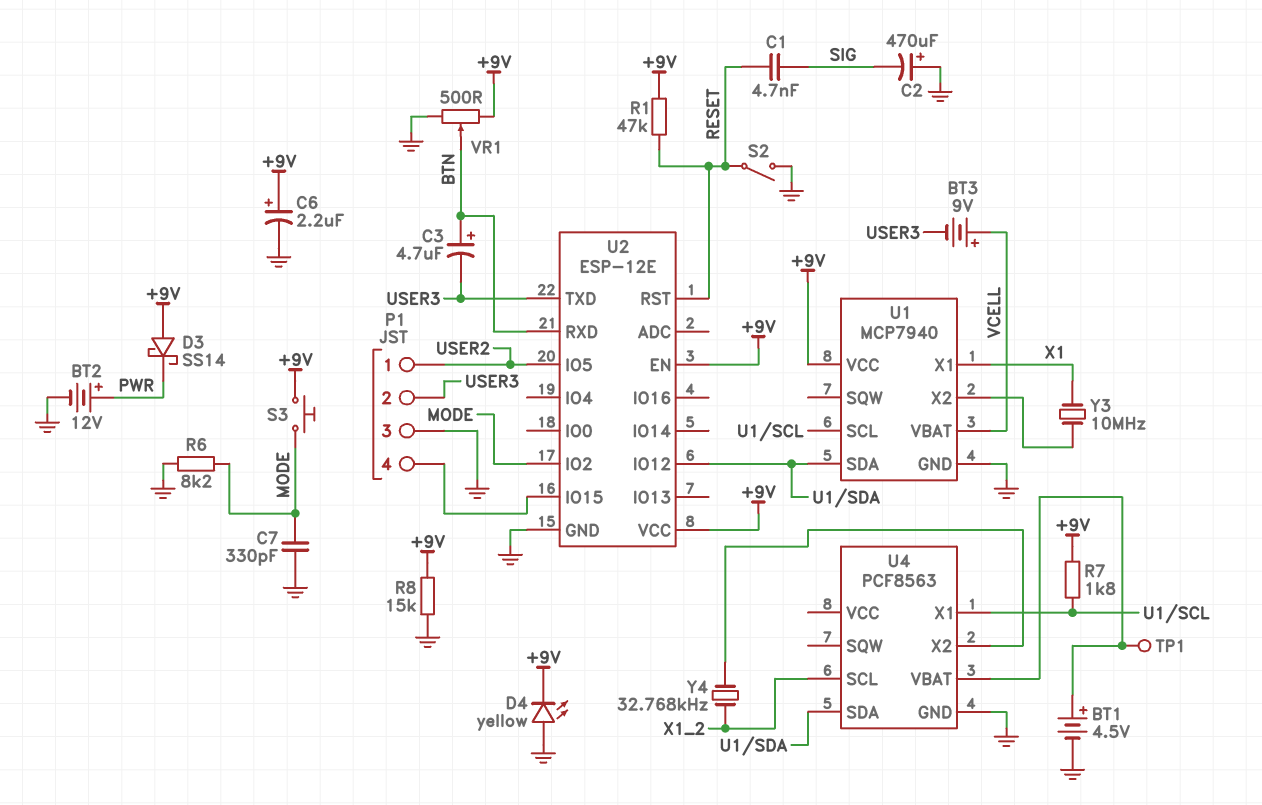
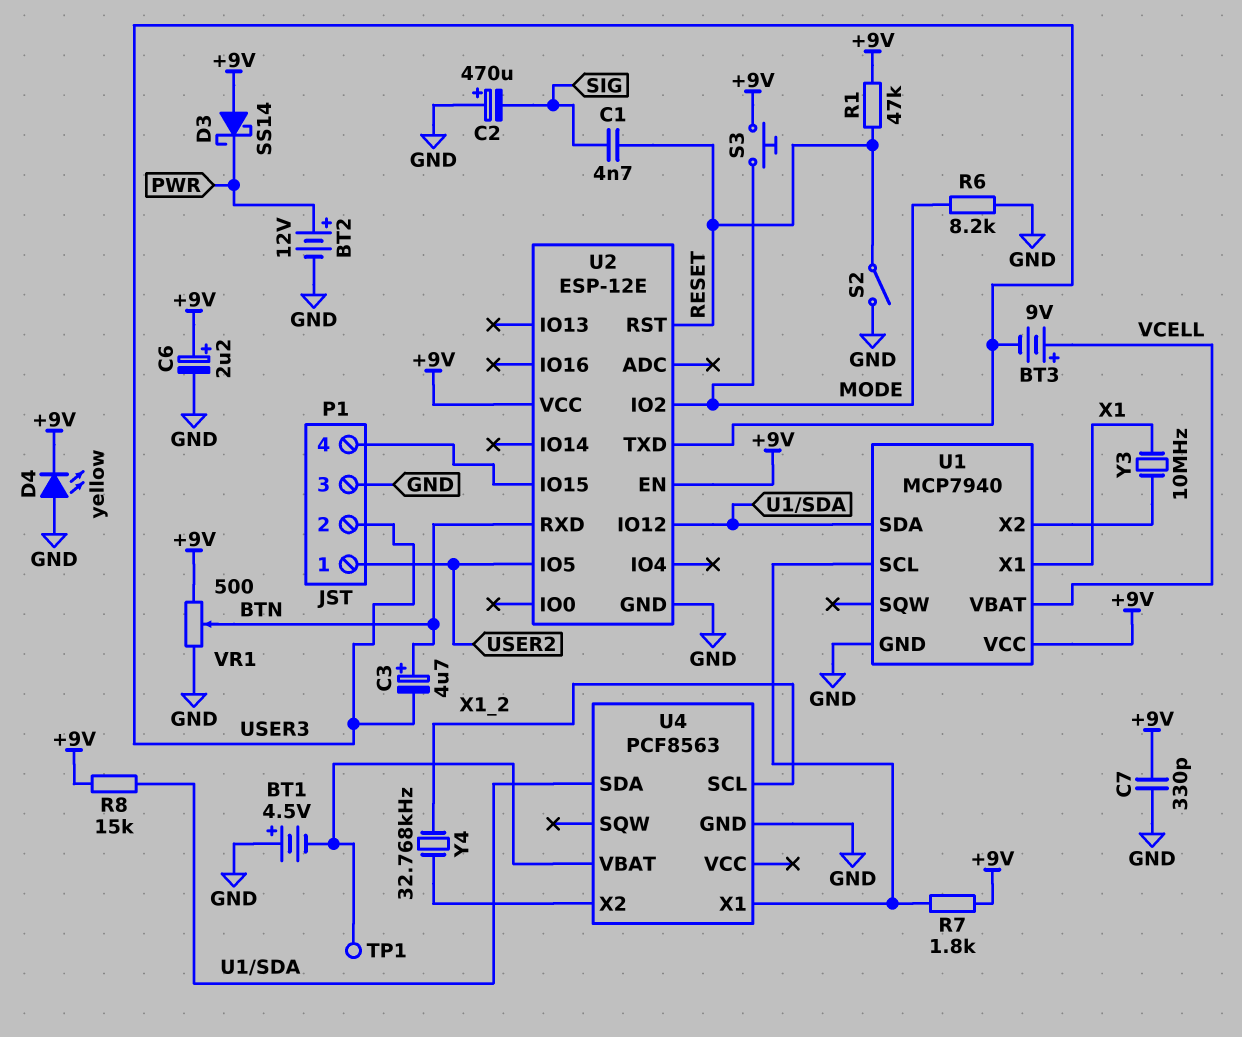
BT1: 4.5V (plus U4/VBAT, minus GND) -> 4.5V (plus GND, minus U4/VBAT)
C7: 330pF (GND, MODE) -> 330pF (+9V, GND)
R8: 15k (+9V, GND) -> 15k (+9V, U1/SDA)

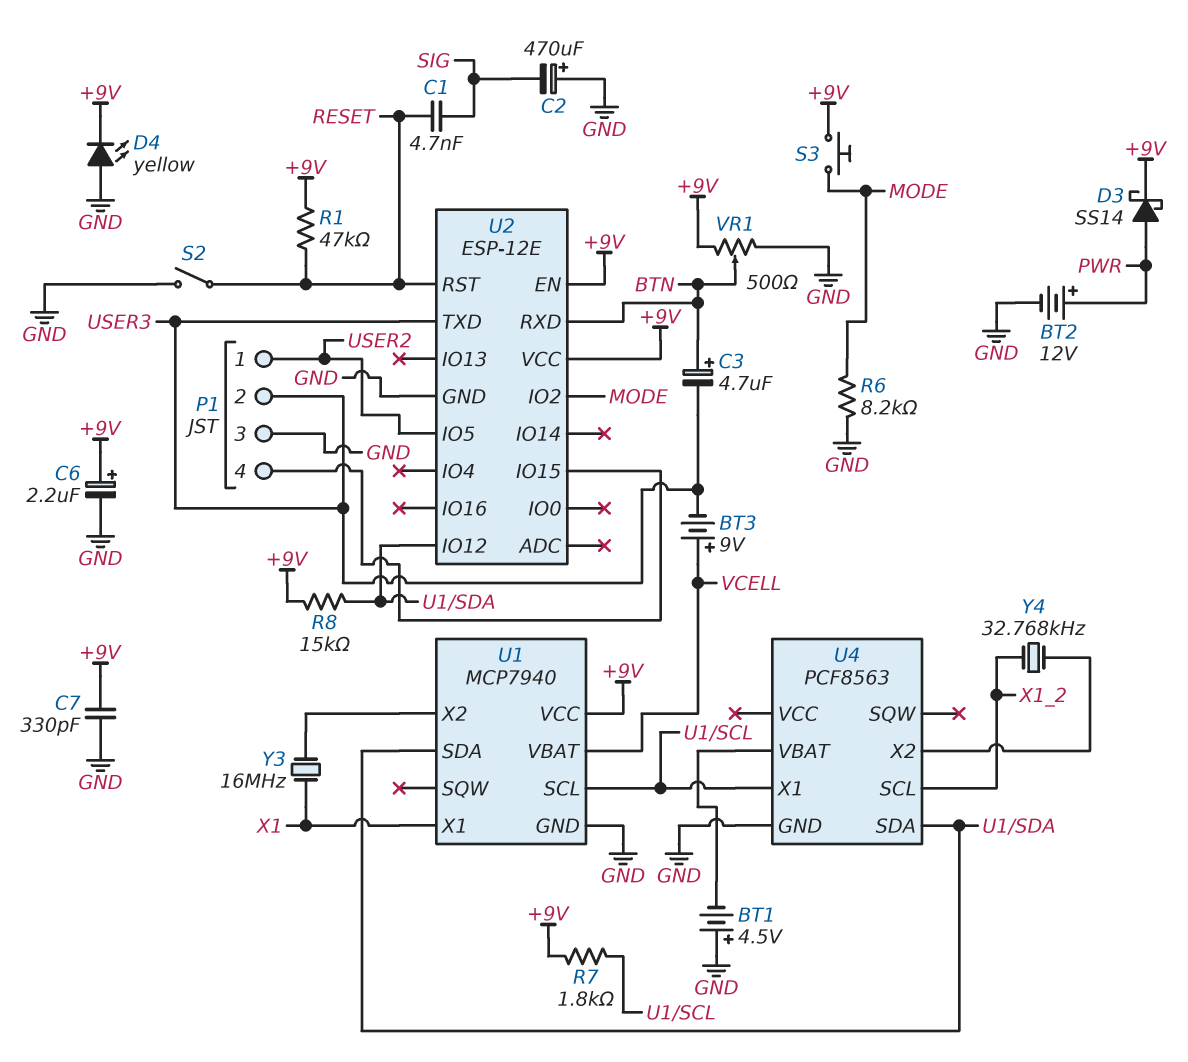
D3: schottky SS14 (A +9V, K PWR) -> schottky SS14 (A PWR, K +9V)
TP1: test point (U4/VBAT) -> none
Y3: 10MHz (U1/X2, X1) -> 16MHz (U1/X2, X1)

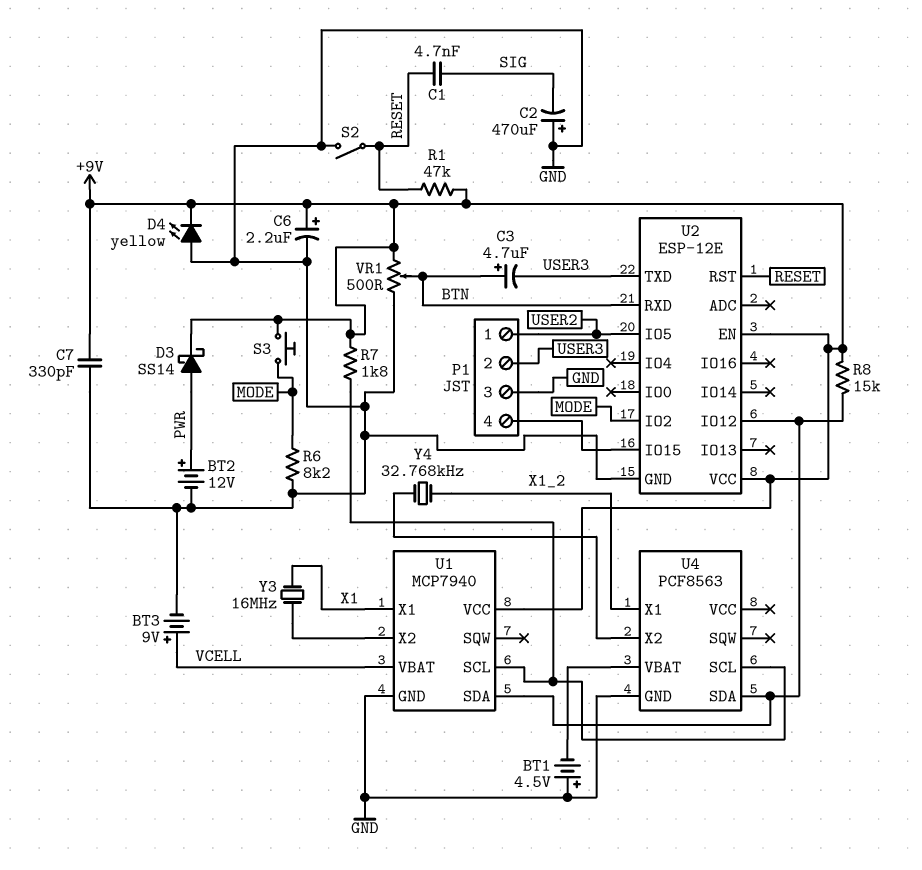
BT3: 9V (plus VCELL, minus USER3) -> 9V (plus VCELL, minus GND)
U4 pin SCL: X1_2 -> U1/SCL
U4 pin X1: U1/SCL -> X1_2

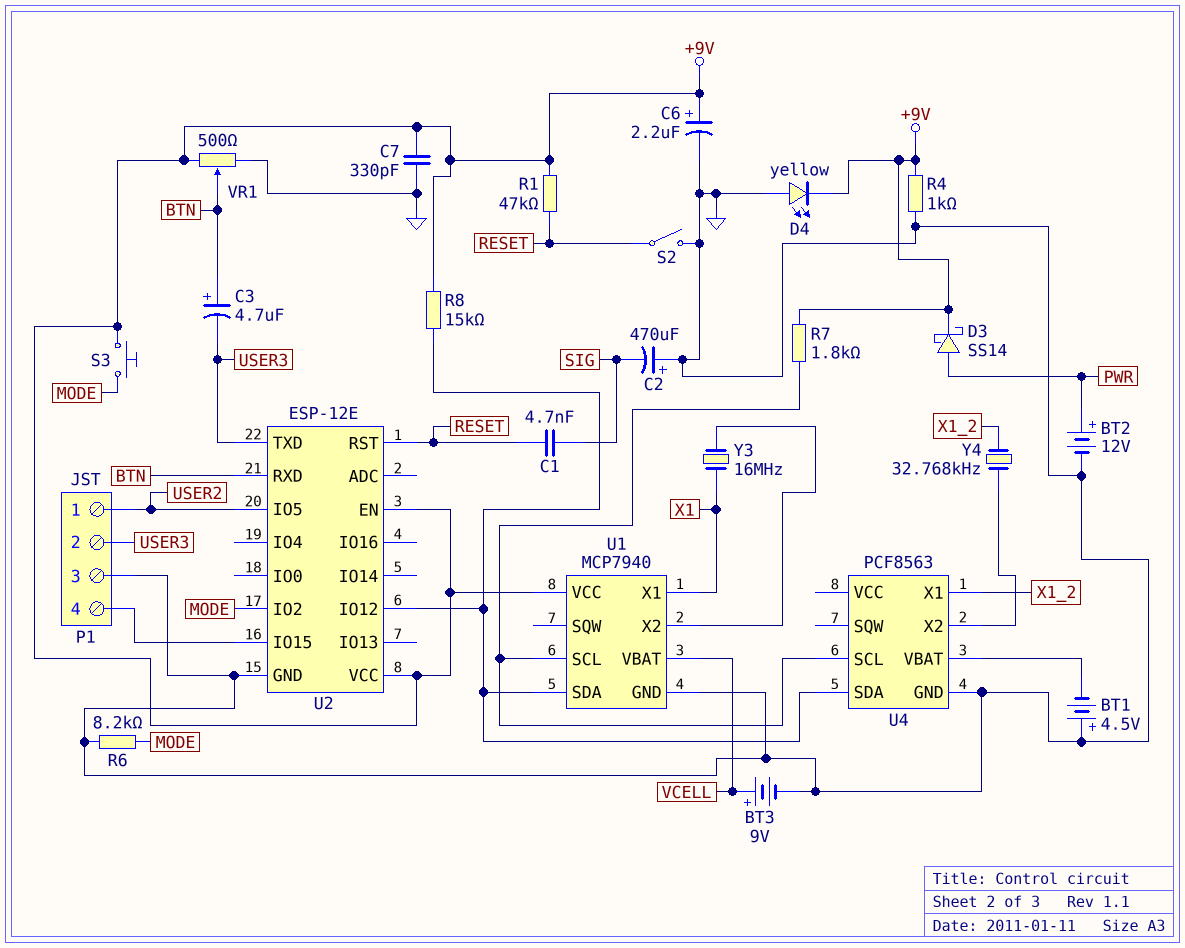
R4: none -> 1k (+9V, GND)

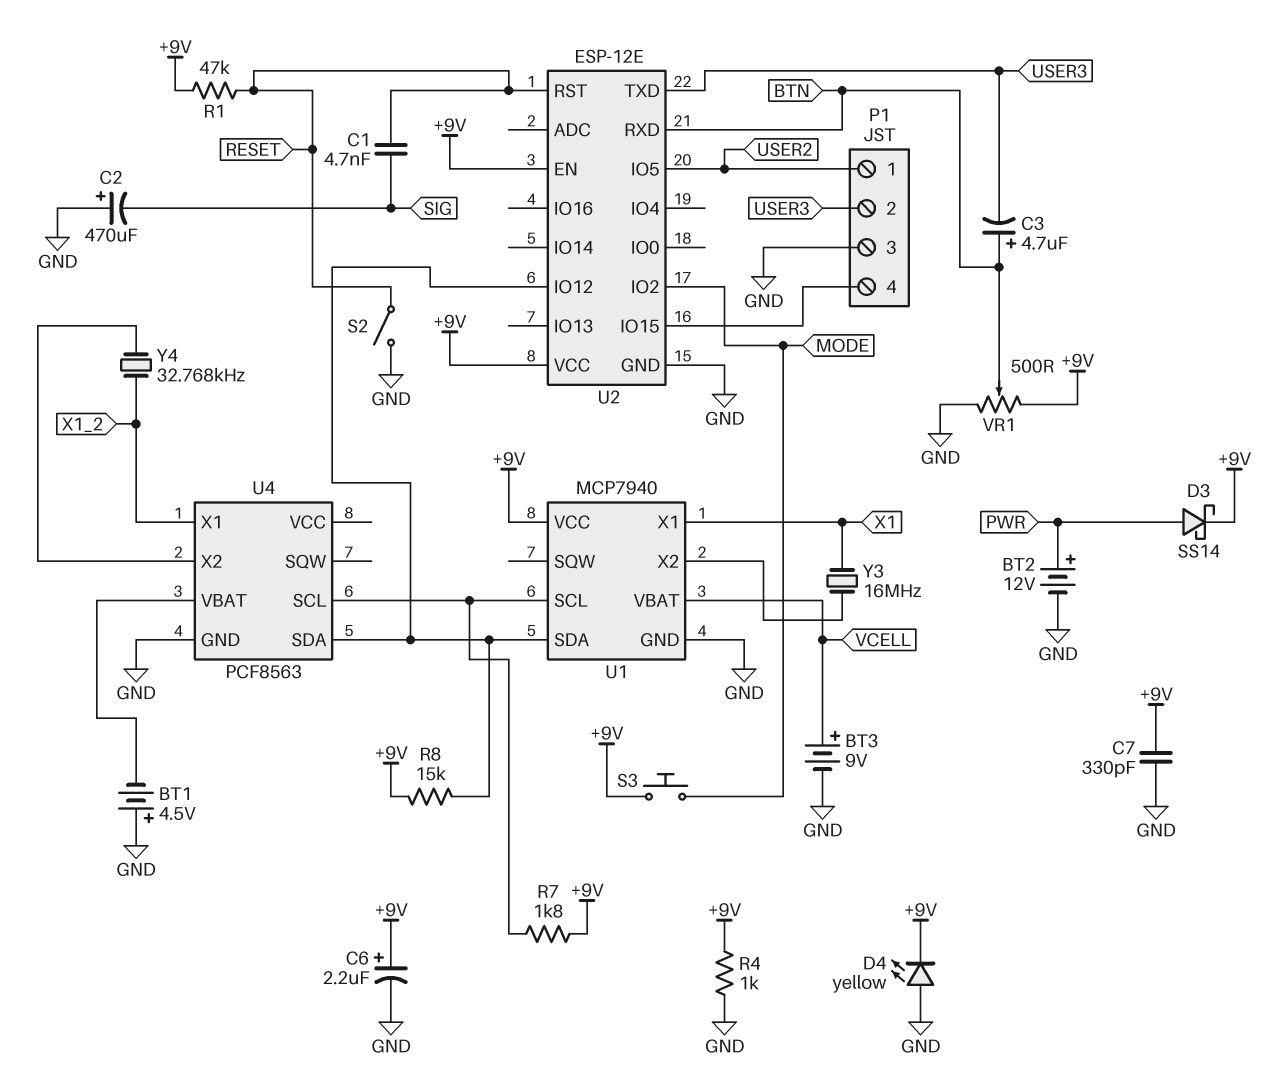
R6: 8.2k (GND, MODE) -> none

